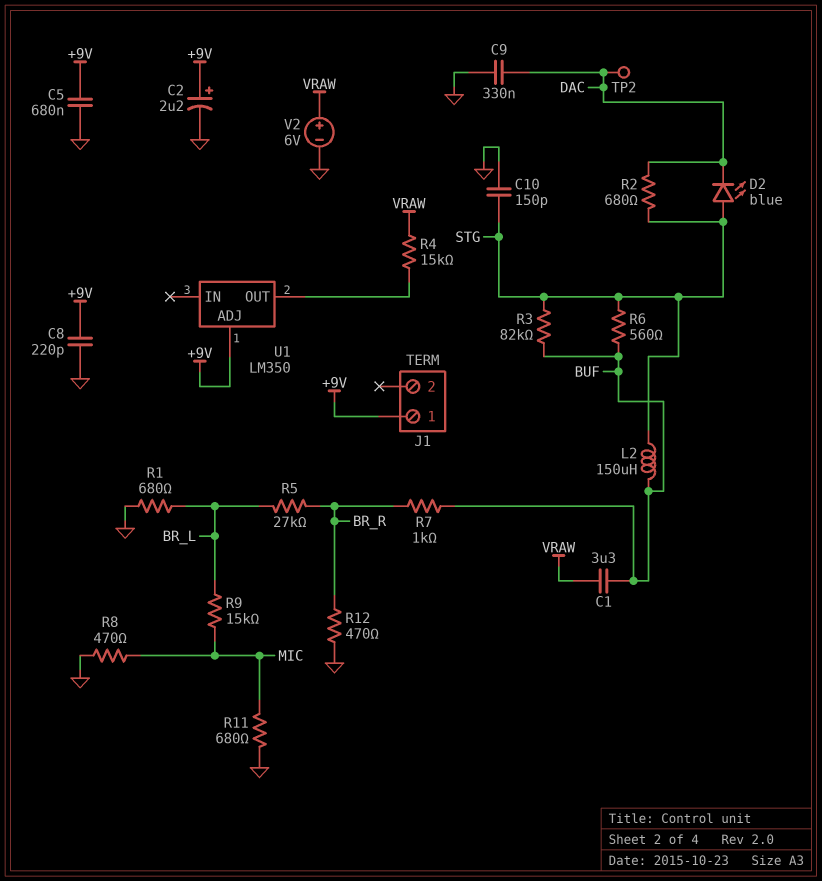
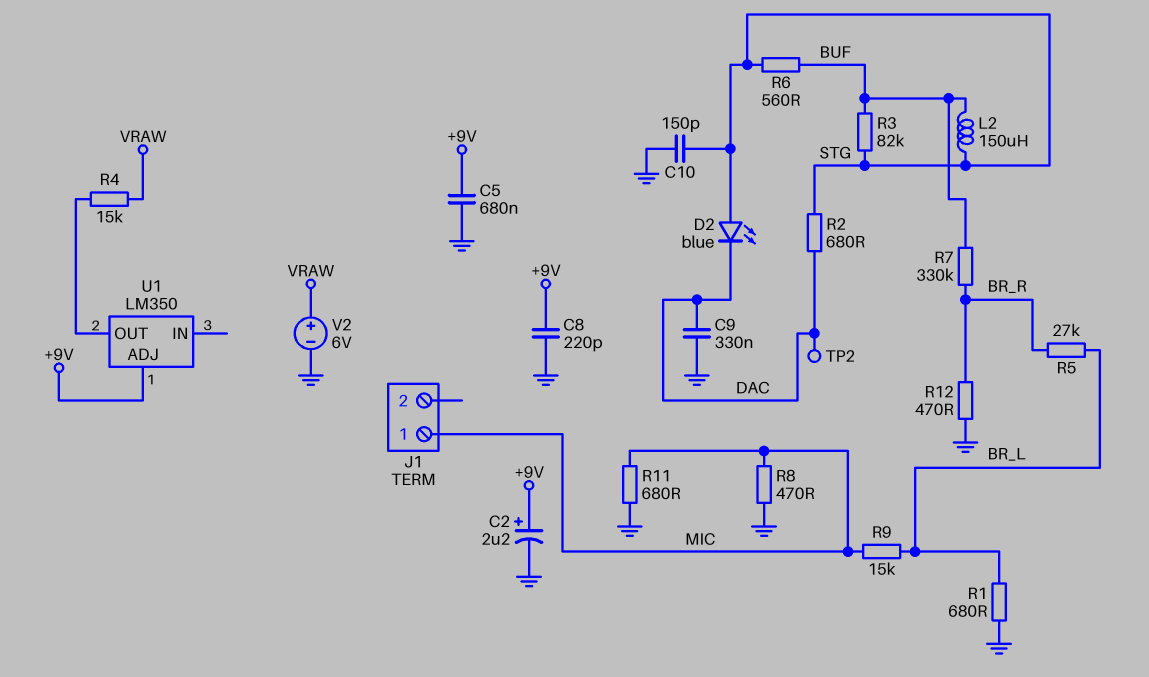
C1: 3.3uF (BUF, VRAW) -> none
J1 pin 1: +9V -> MIC
R7: 1k (BR_R, BUF) -> 330k (BR_R, BUF)

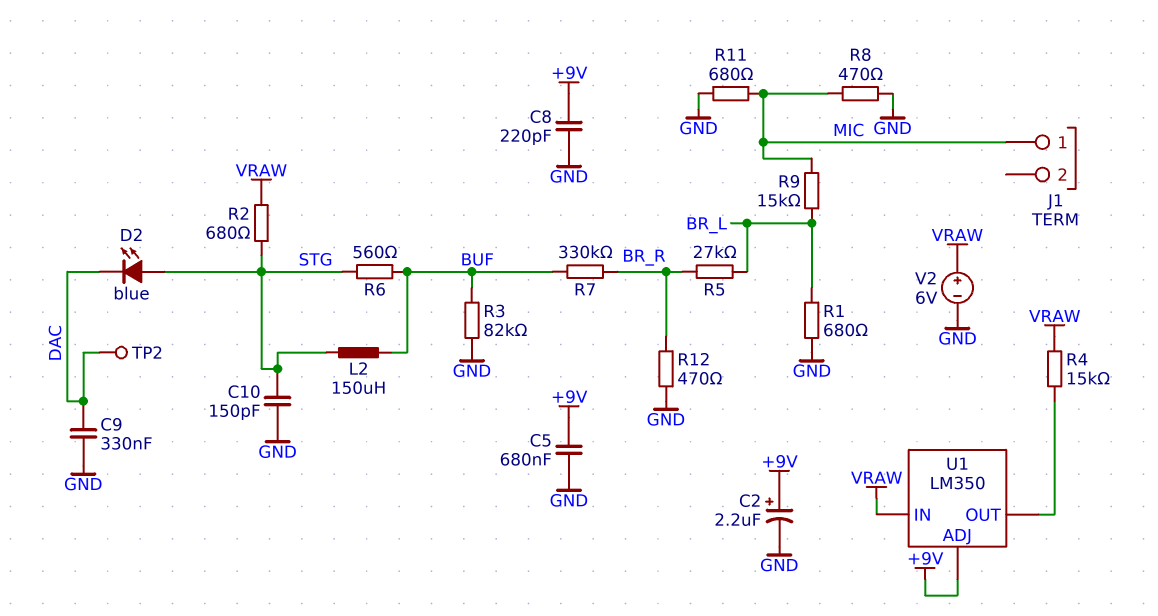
R2: 680 (DAC, STG) -> 680 (STG, VRAW)
R3: 82k (BUF, STG) -> 82k (BUF, GND)
U1 pin IN: none -> VRAW

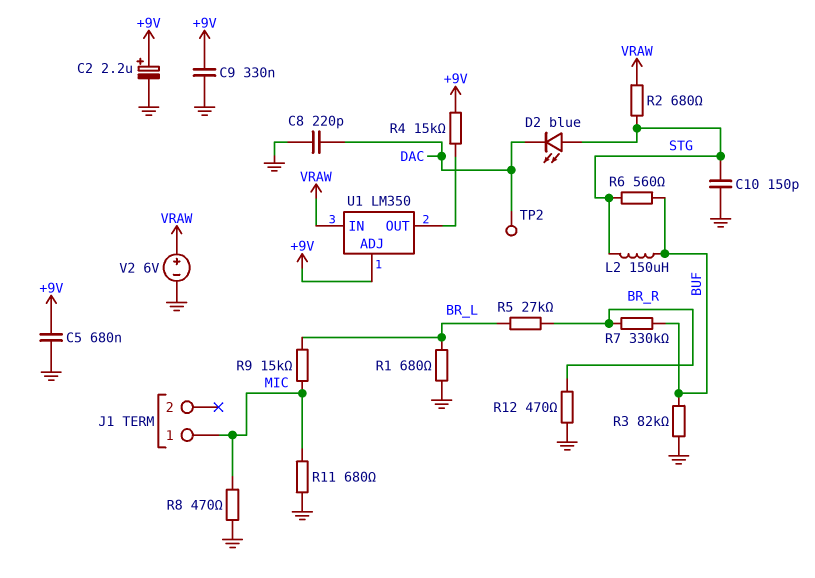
C8: 220pF (+9V, GND) -> 220pF (DAC, GND)
C9: 330nF (DAC, GND) -> 330nF (+9V, GND)
R4: 15k (U1/OUT, VRAW) -> 15k (+9V, U1/OUT)

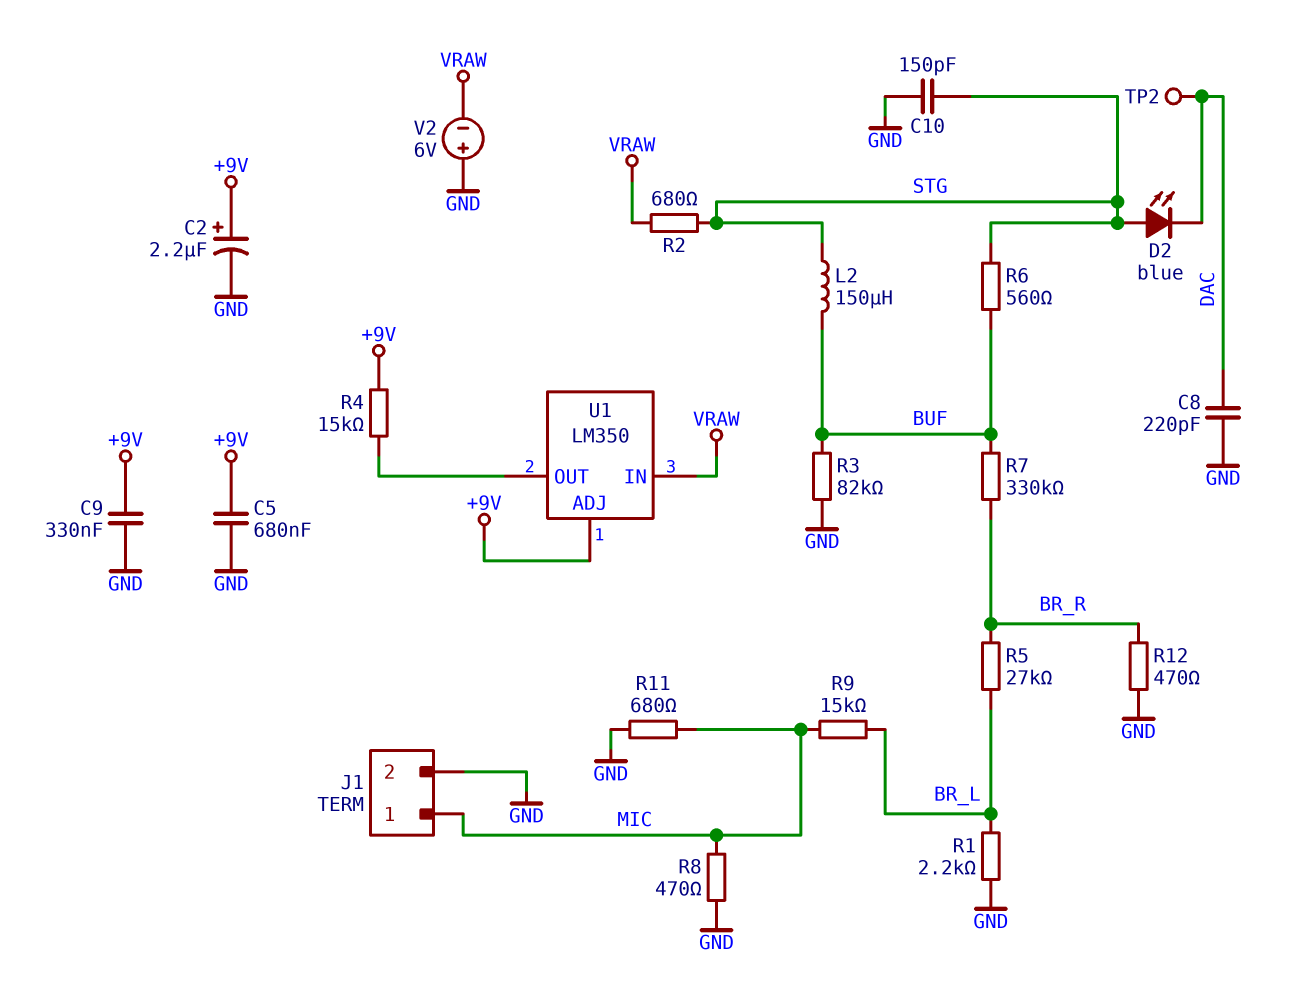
J1 pin 2: none -> GND
R1: 680 (BR_L, GND) -> 2.2k (BR_L, GND)
V2: 6V (plus VRAW, minus GND) -> 6V (plus GND, minus VRAW)

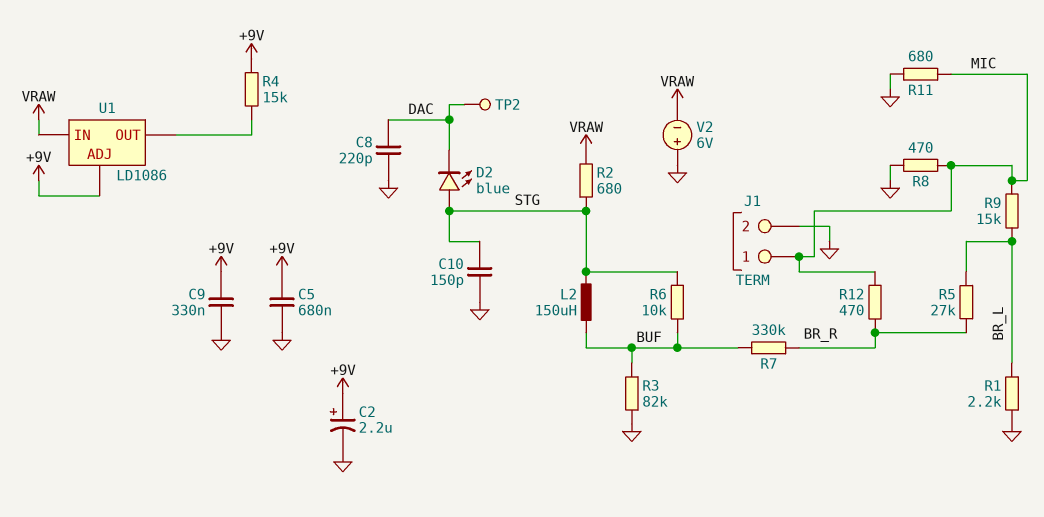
R6: 560 (BUF, STG) -> 10k (BUF, STG)
R12: 470 (BR_R, GND) -> 470 (BR_R, MIC)
U1: LM350 -> LD1086

